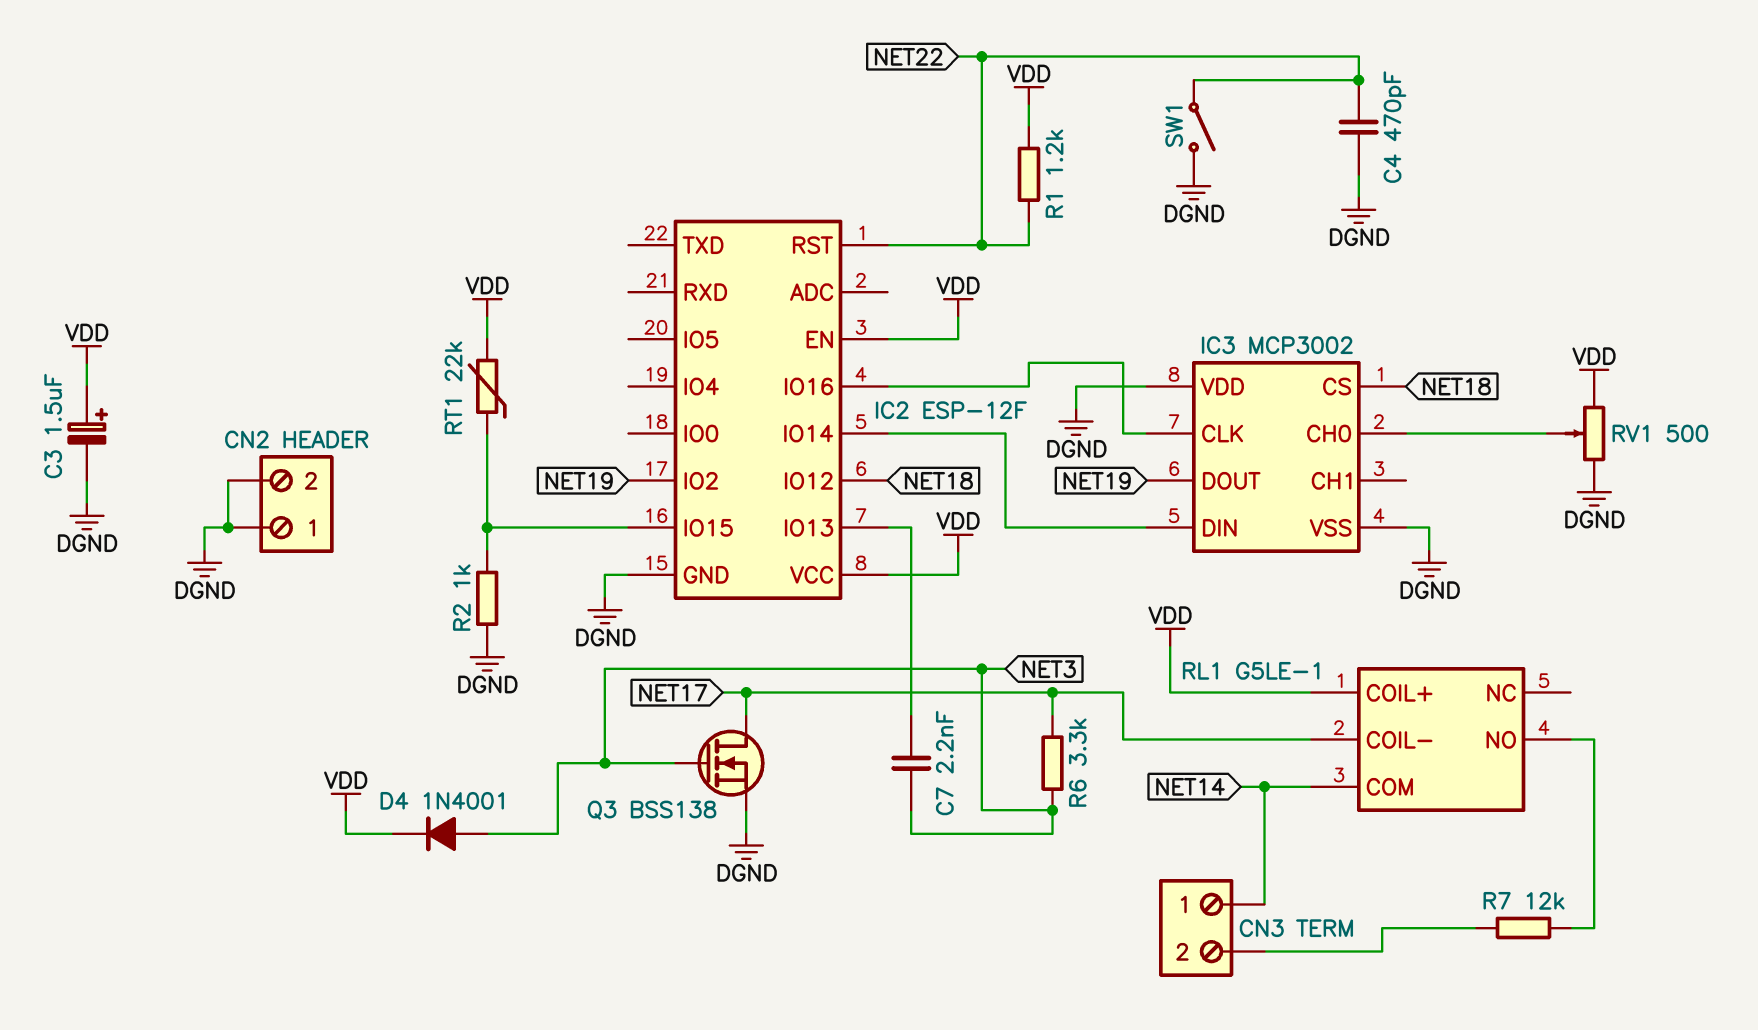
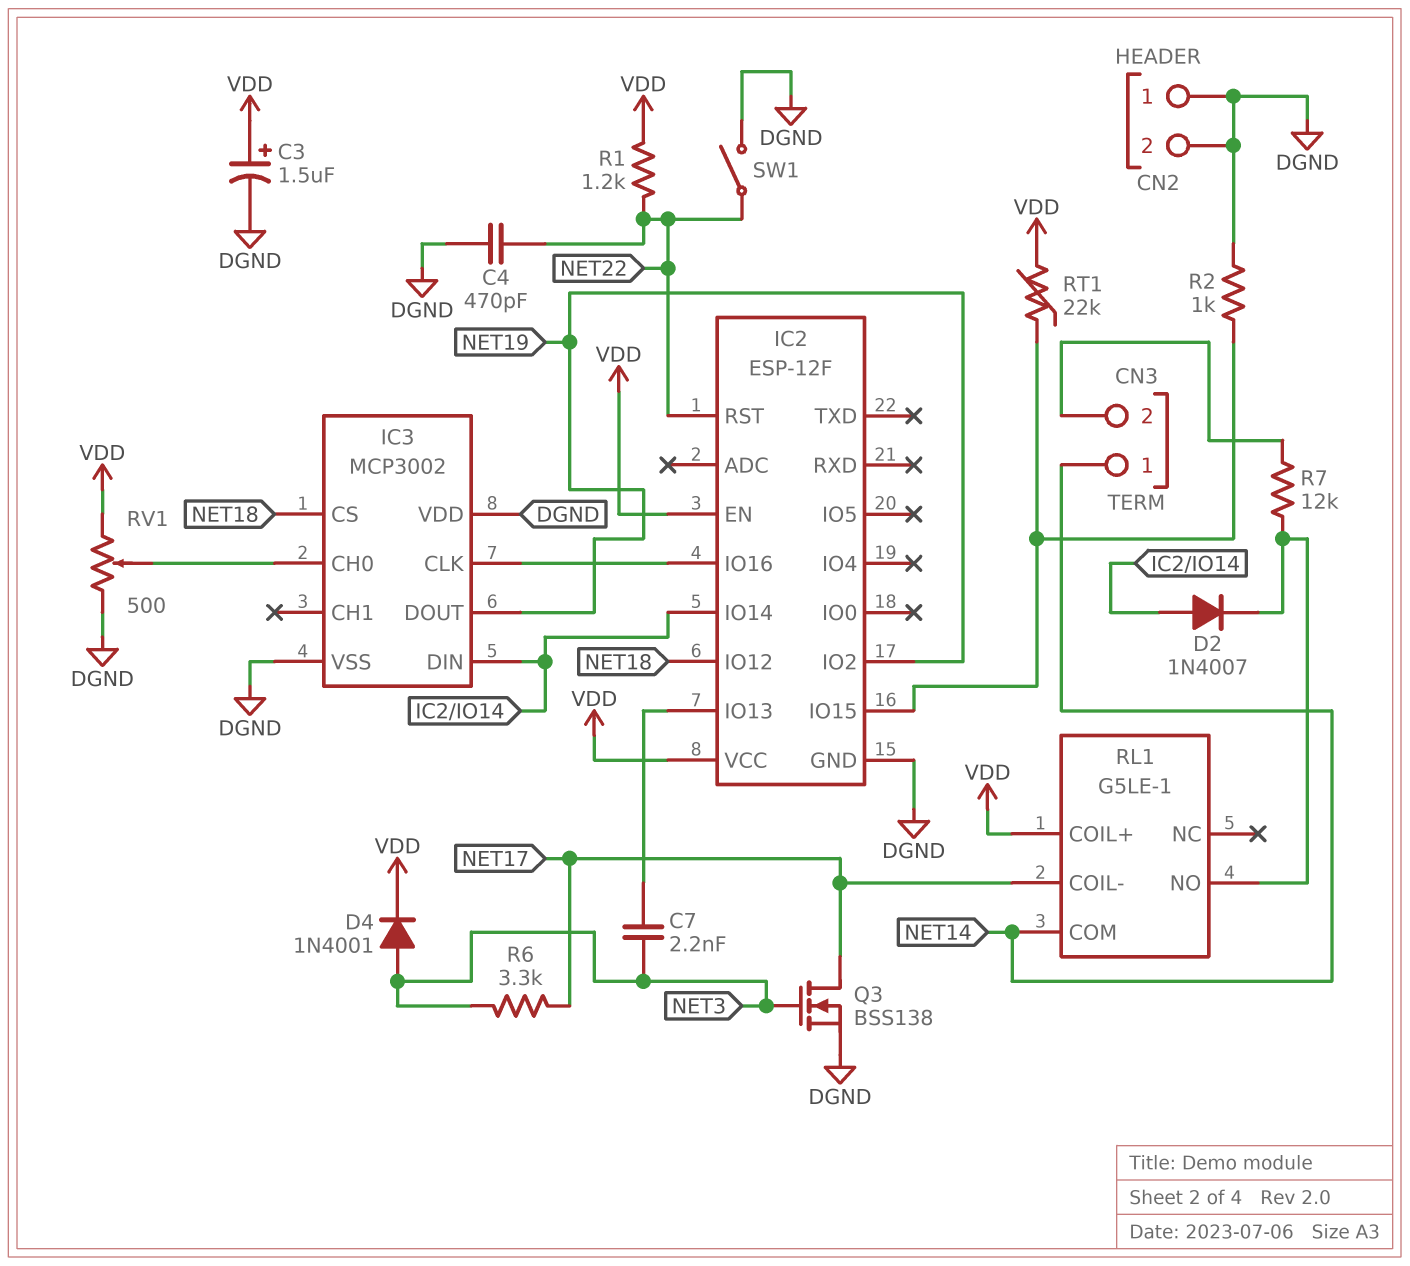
D2: none -> diode 1N4007 (A IC2/IO14, K RL1/NO)

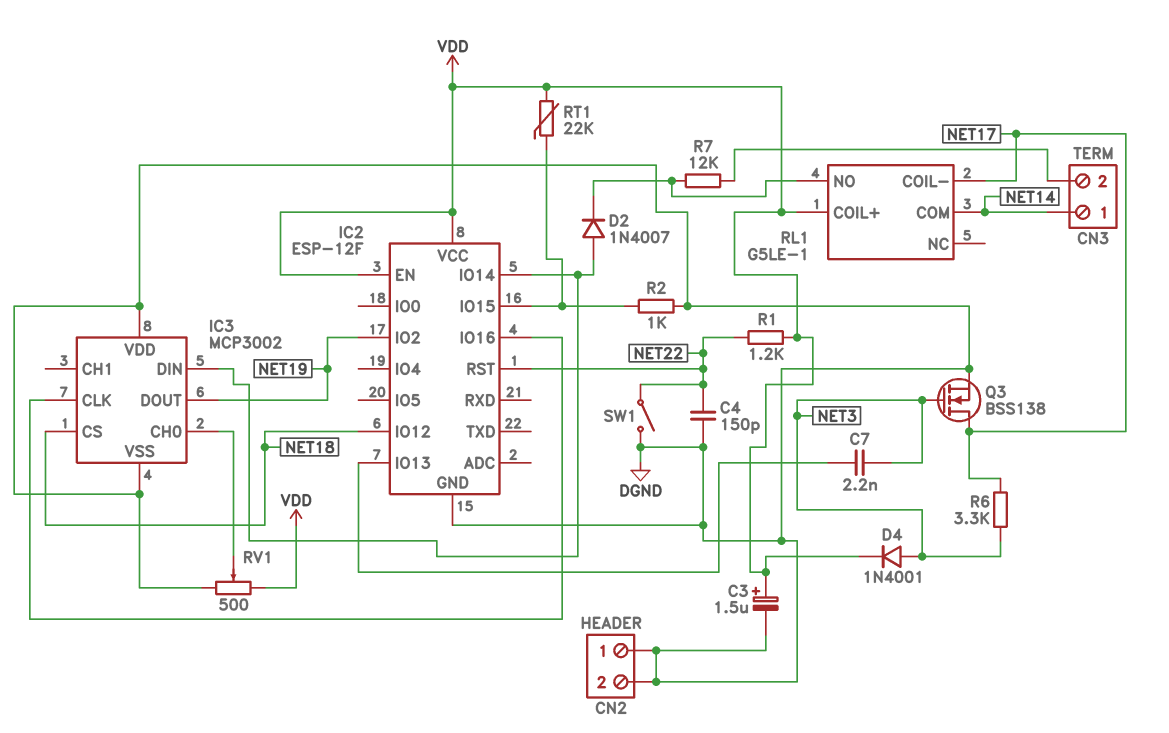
C4: 470pF (DGND, NET22) -> 150pF (DGND, NET22)

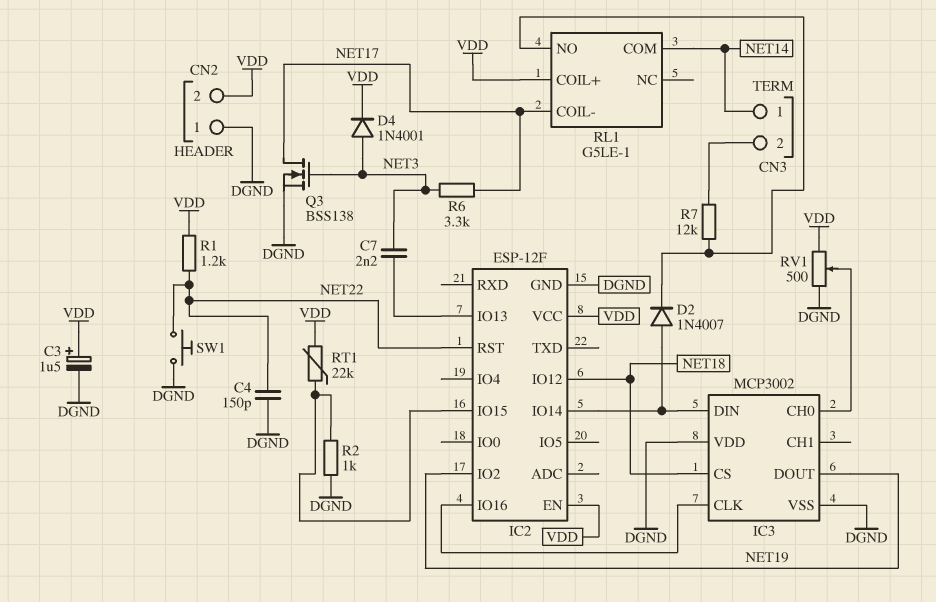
CN2 pin 2: DGND -> VDD
SW1: switch (DGND, NET22) -> button (DGND, NET22)

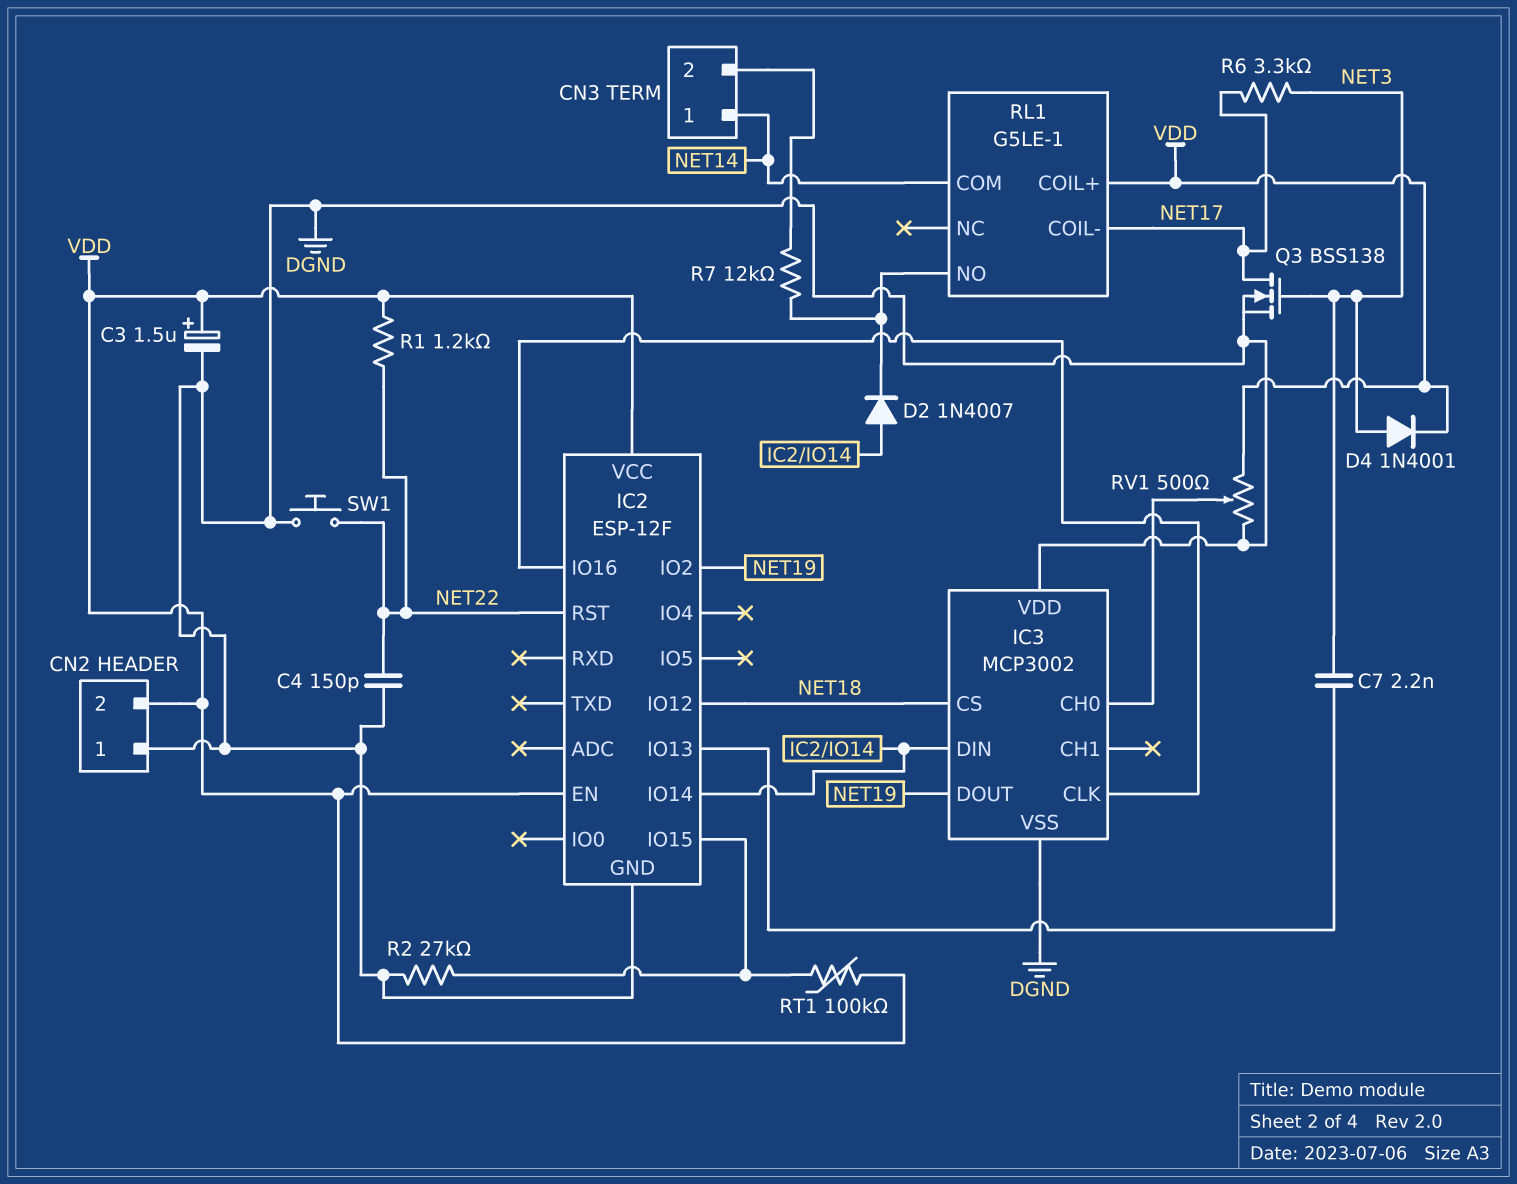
R2: 1k (DGND, IC2/IO15) -> 27k (DGND, IC2/IO15)
RT1: 22k (IC2/IO15, VDD) -> 100k (IC2/IO15, VDD)

